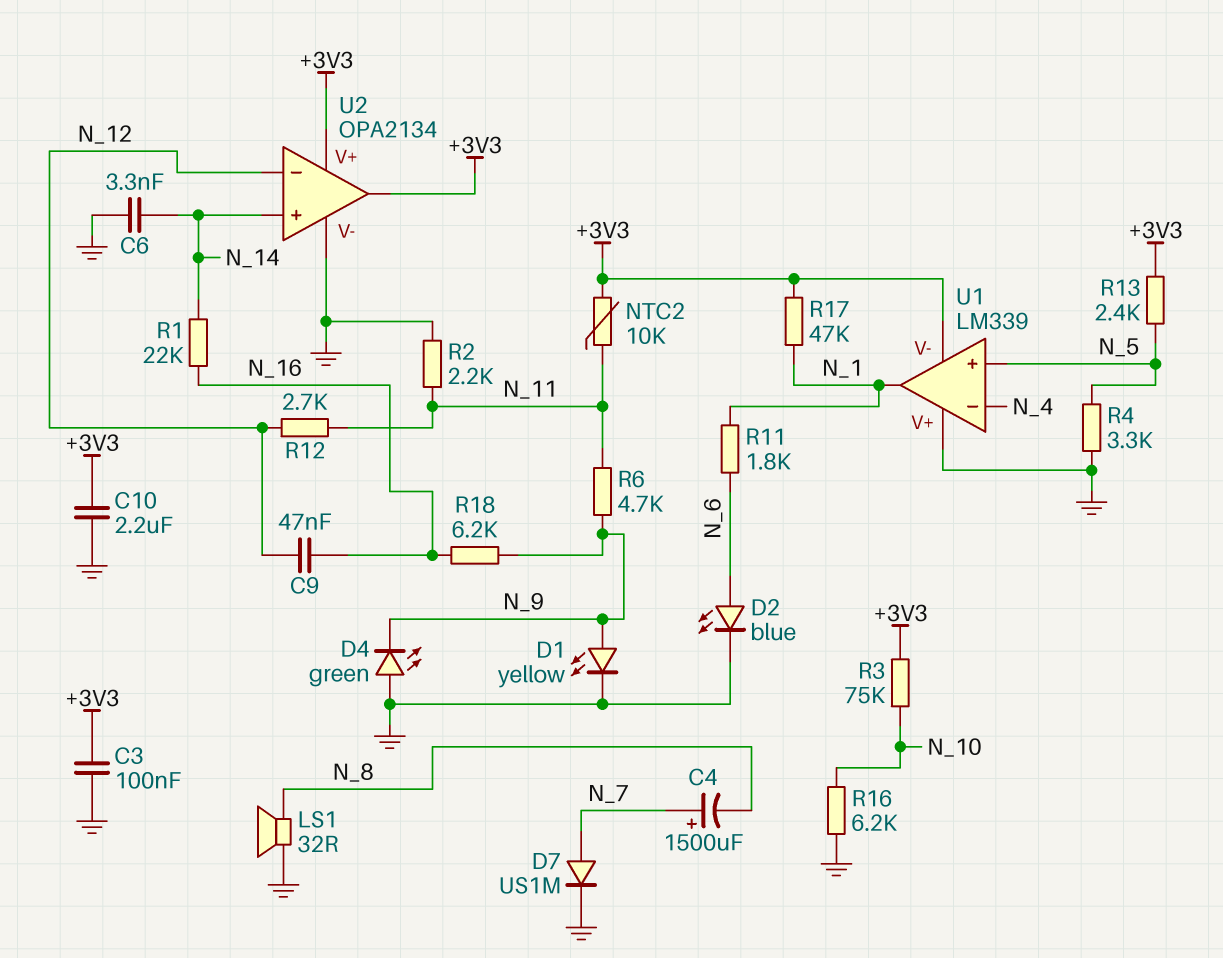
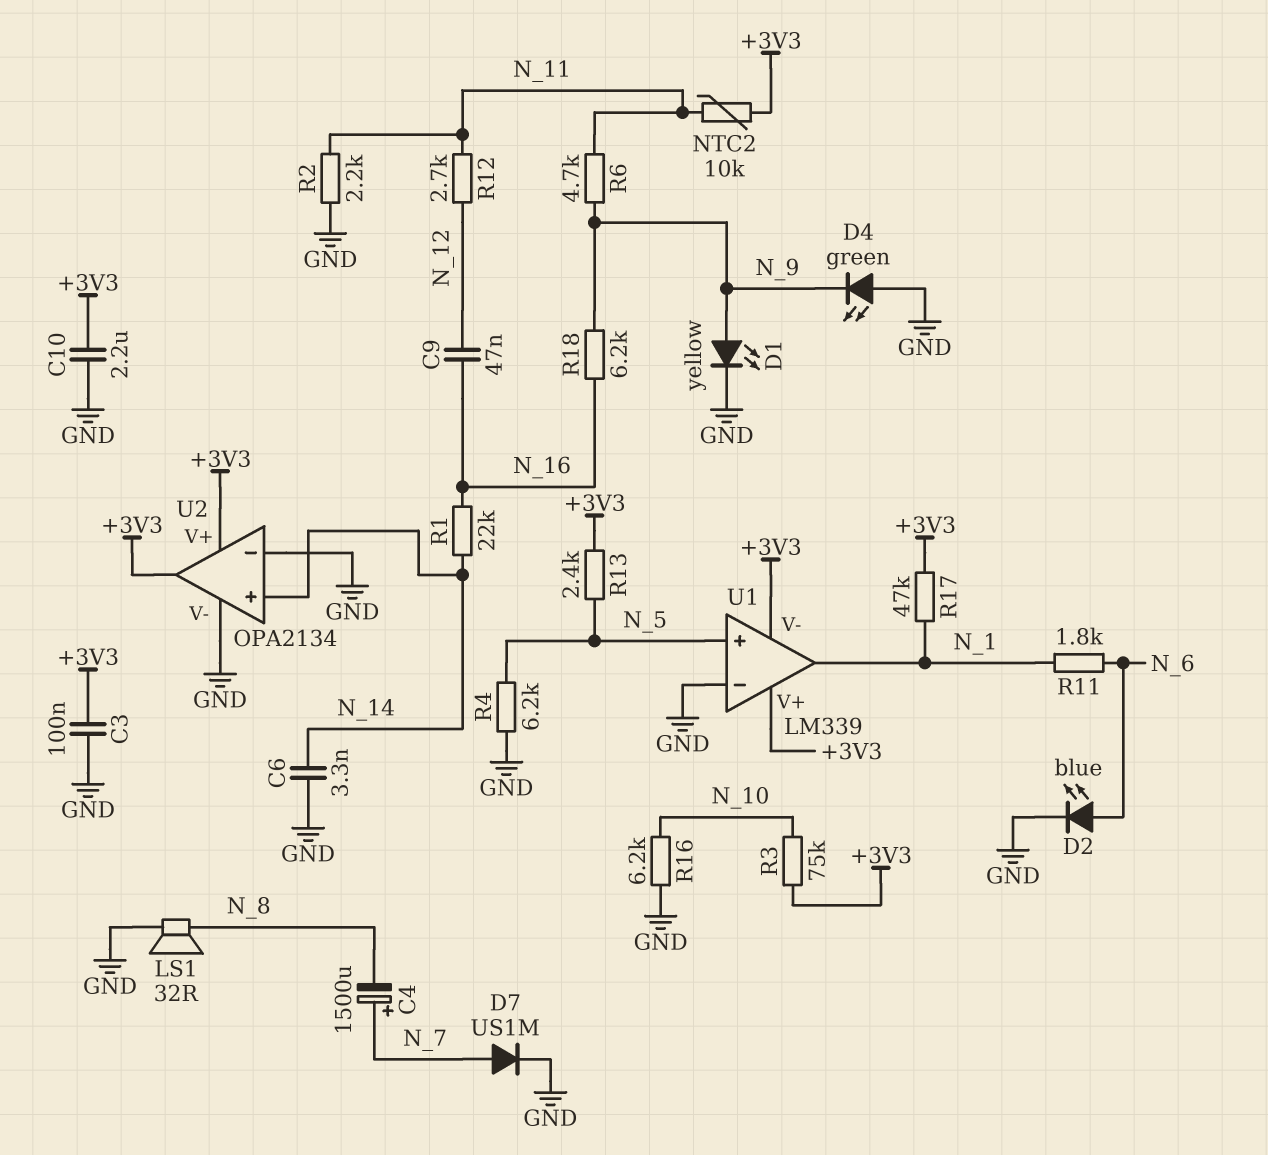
R4: 3.3k (GND, N_5) -> 6.2k (GND, N_5)
U1 pin V+: GND -> +3V3
U1 pin in-: N_4 -> GND
U2 pin in-: N_12 -> GND

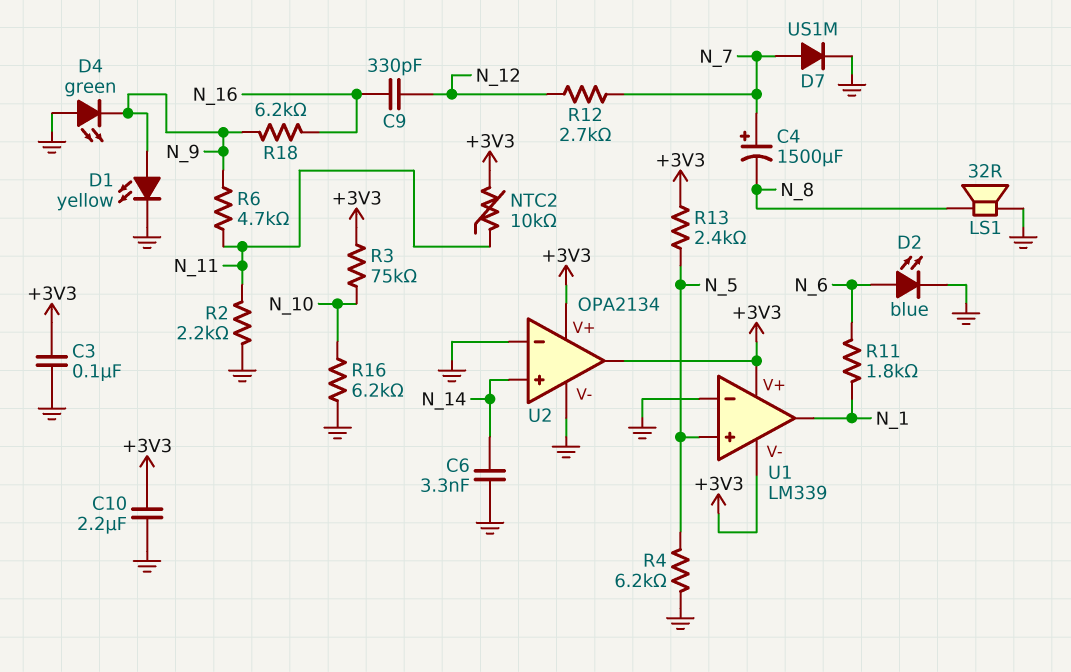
C9: 47nF (N_12, N_16) -> 330pF (N_12, N_16)
R1: 22k (N_14, N_16) -> none
R12: 2.7k (N_11, N_12) -> 2.7k (N_7, N_12)
R17: 47k (+3V3, N_1) -> none

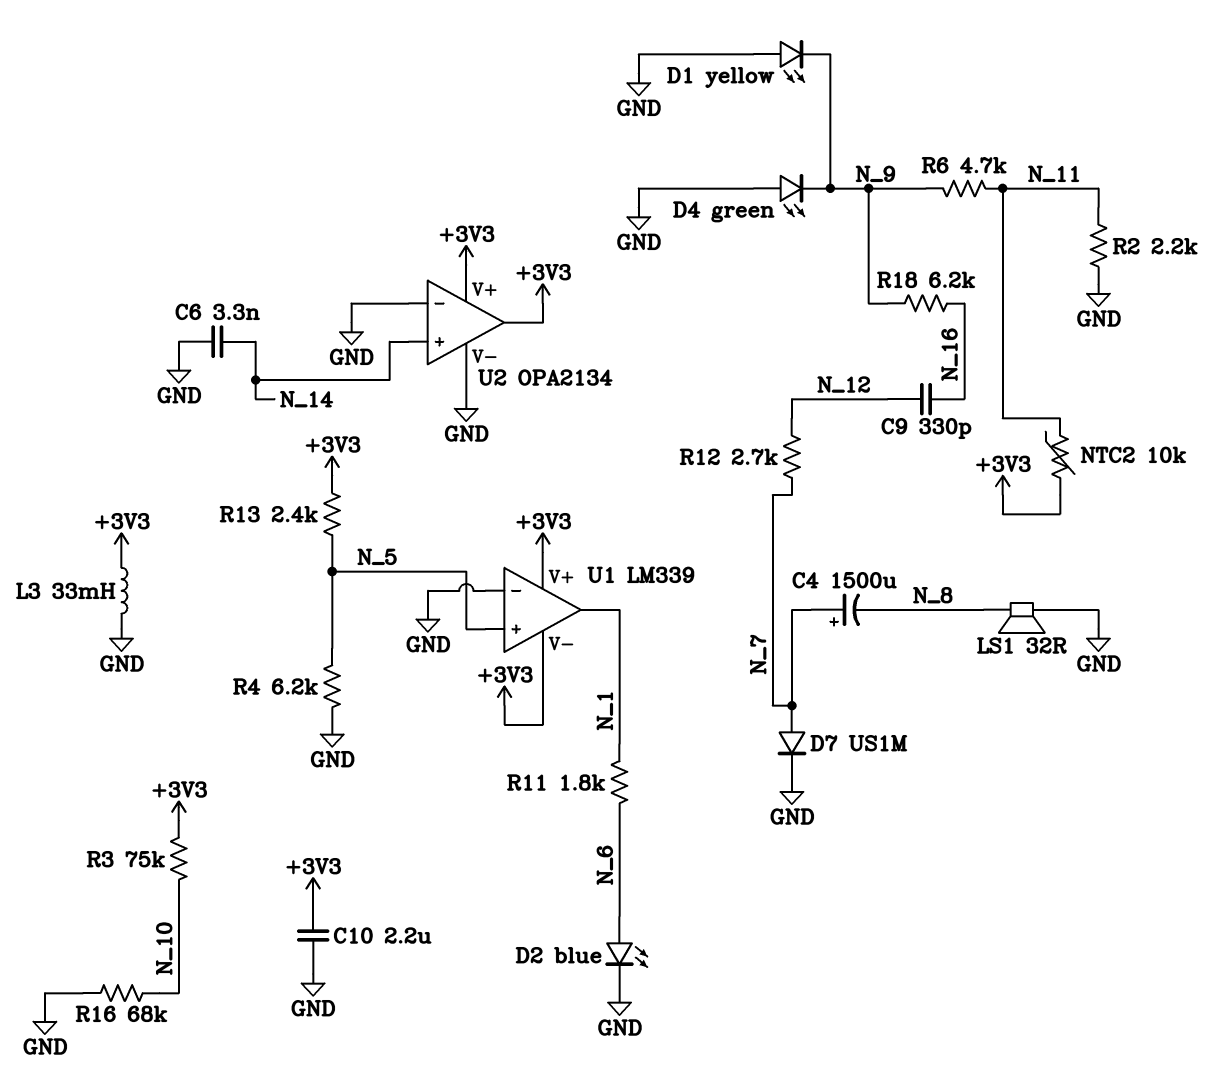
C3: 100nF (+3V3, GND) -> none
D1: LED yellow (A N_9, K GND) -> LED yellow (A GND, K N_9)
L3: none -> 33mH (+3V3, GND)
R16: 6.2k (GND, N_10) -> 68k (GND, N_10)

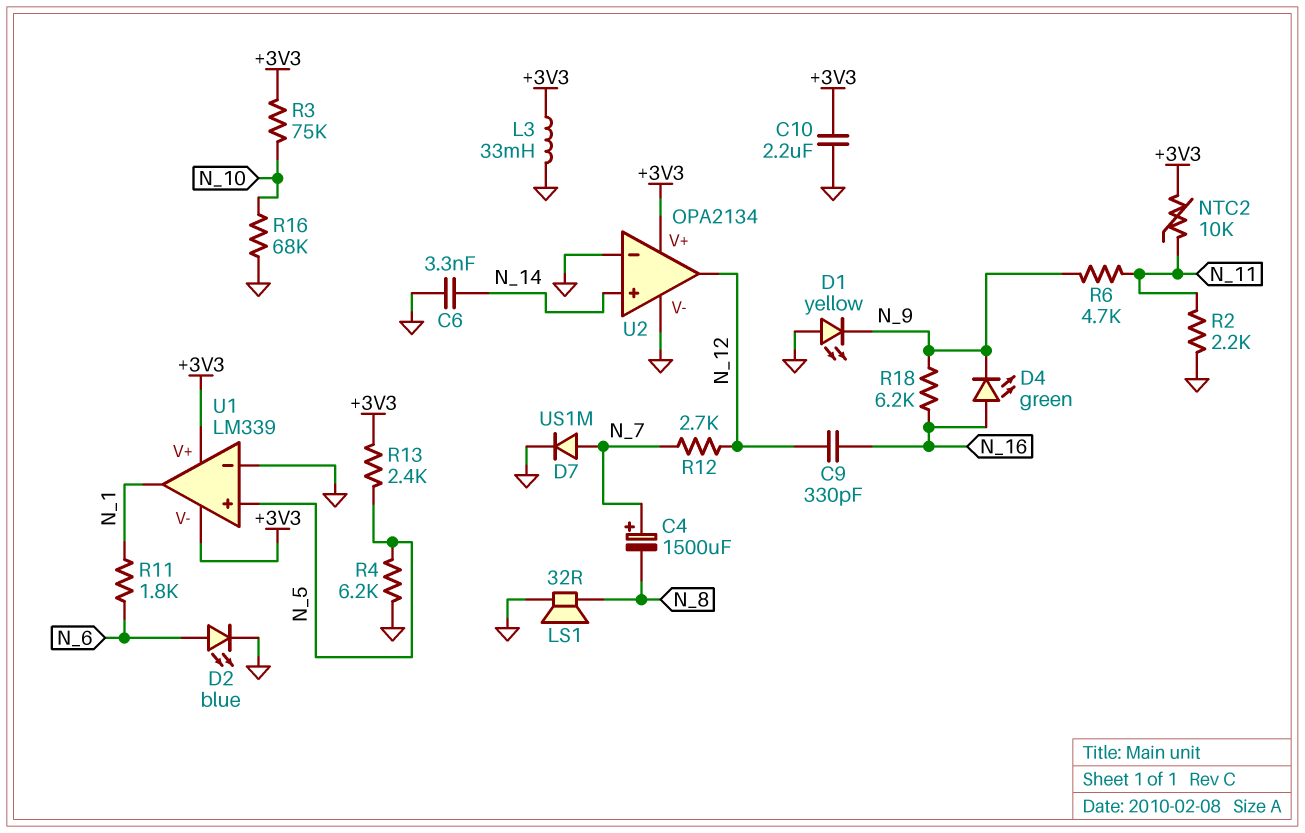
D4: LED green (A GND, K N_9) -> LED green (A N_16, K N_9)
U2 pin out: +3V3 -> N_12

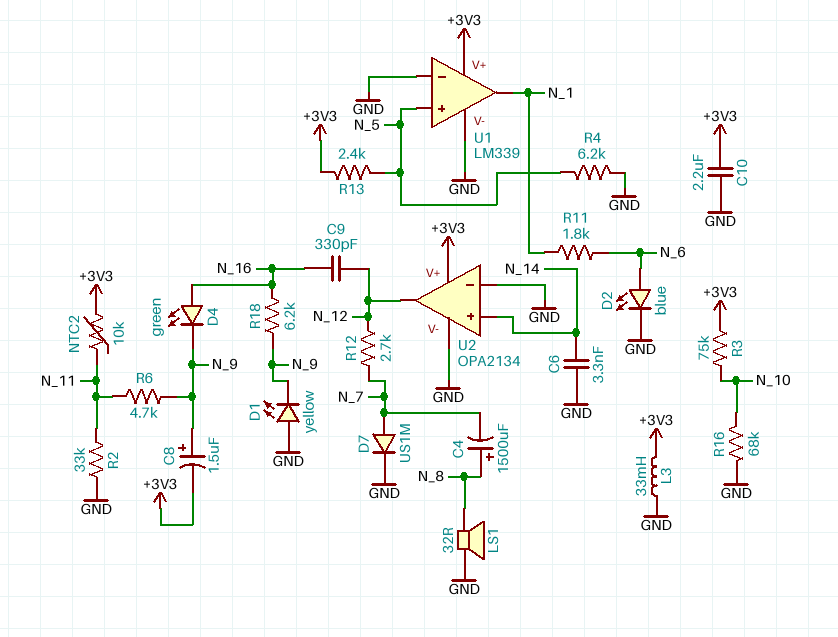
C4: 1500uF (plus N_7, minus N_8) -> 1500uF (plus N_8, minus N_7)
C8: none -> 1.5uF (plus N_9, minus +3V3)
R2: 2.2k (GND, N_11) -> 33k (GND, N_11)
U1 pin V-: +3V3 -> GND

